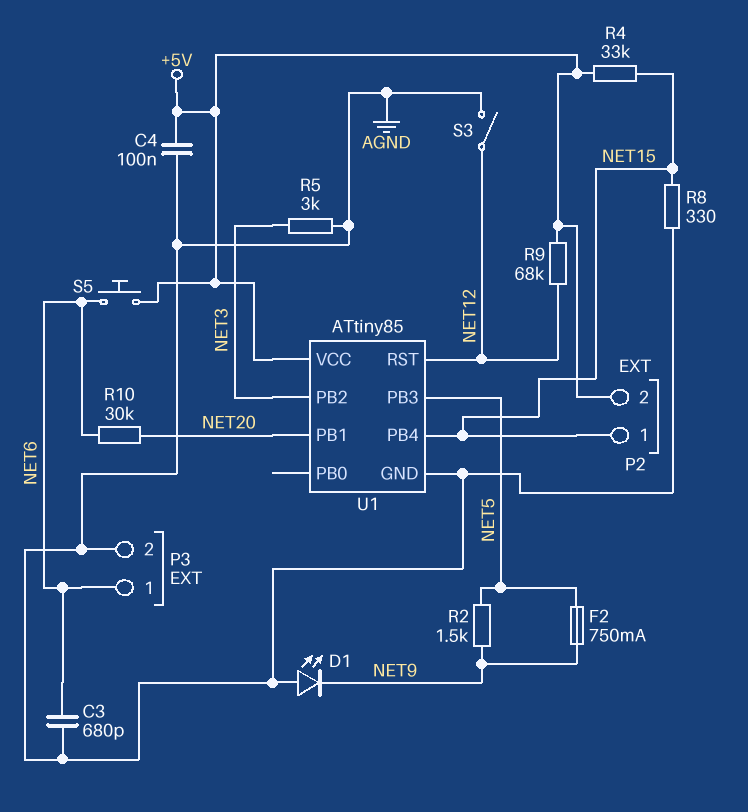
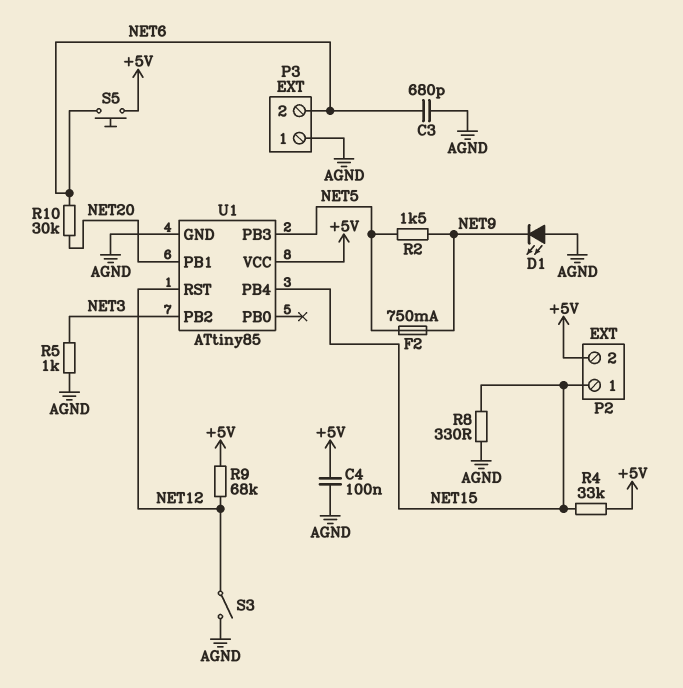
P3 pin 1: NET6 -> AGND
P3 pin 2: AGND -> NET6
R5: 3k (AGND, NET3) -> 1k (AGND, NET3)

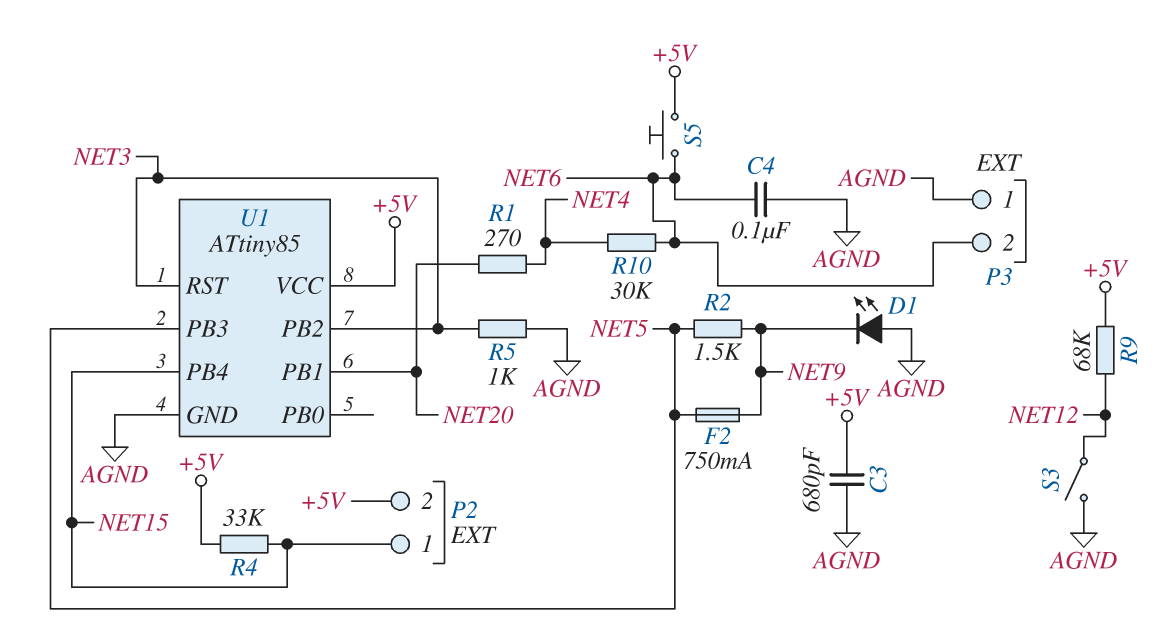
C3: 680pF (AGND, NET6) -> 680pF (+5V, AGND)
C4: 100nF (+5V, AGND) -> 100nF (AGND, NET6)
R1: none -> 270 (NET4, NET20)
R8: 330 (AGND, NET15) -> none
R10: 30k (NET6, NET20) -> 30k (NET4, NET6)
U1 pin RST: NET12 -> NET3

